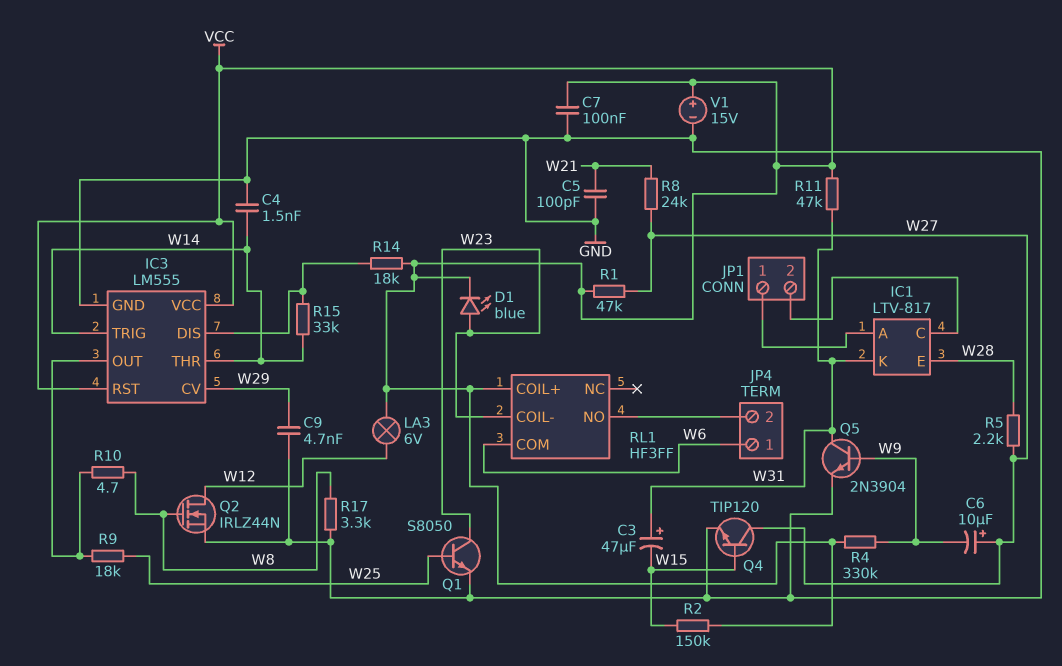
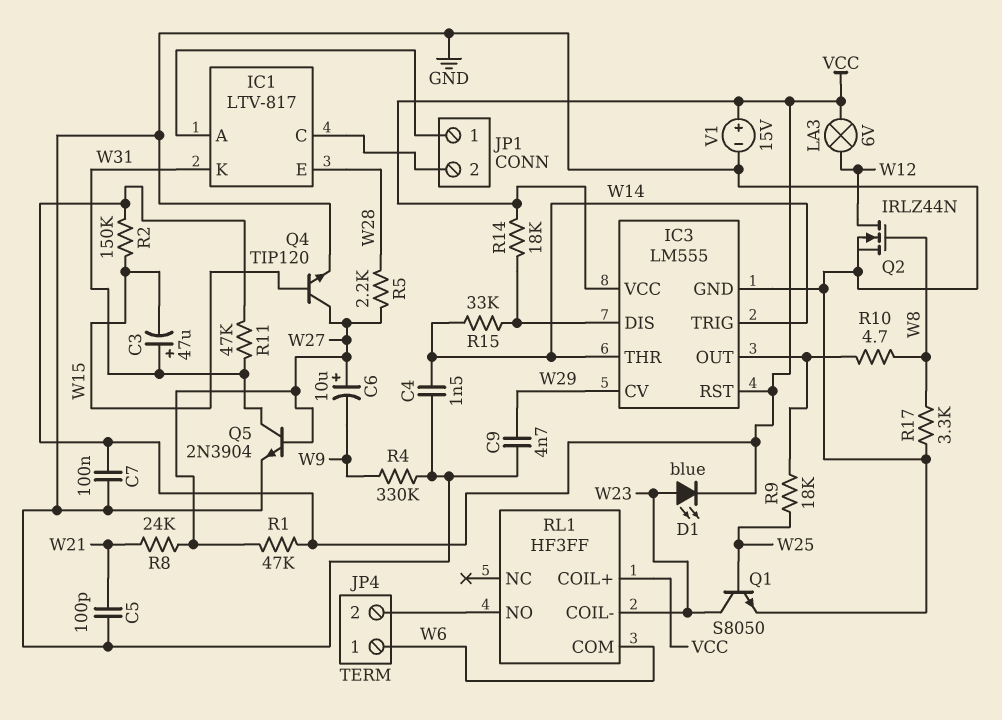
Q5: NPN 2N3904 (B W9, C W31, E GND) -> NPN 2N3904 (B W27, C W31, E GND)
R4: 330k (VCC, W9) -> 330k (GND, W9)

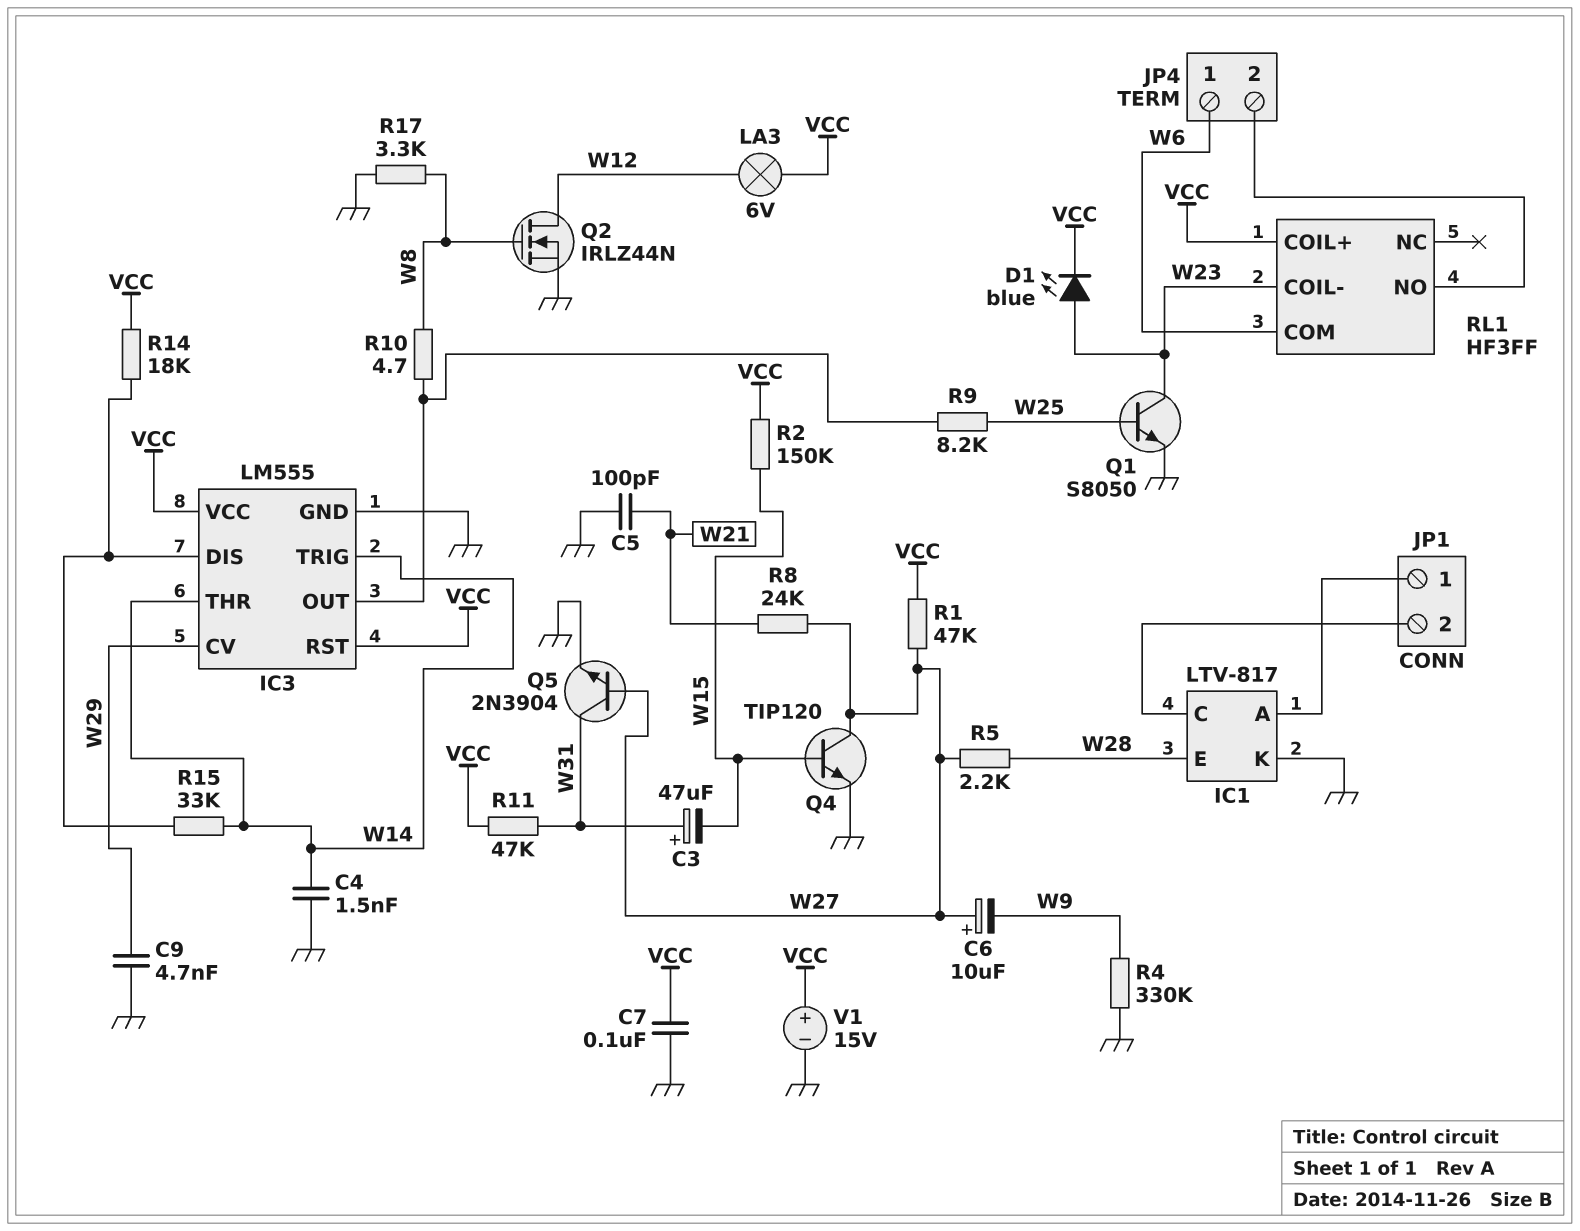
IC1 pin K: W31 -> GND
R9: 18k (IC3/OUT, W25) -> 8.2k (IC3/OUT, W25)

